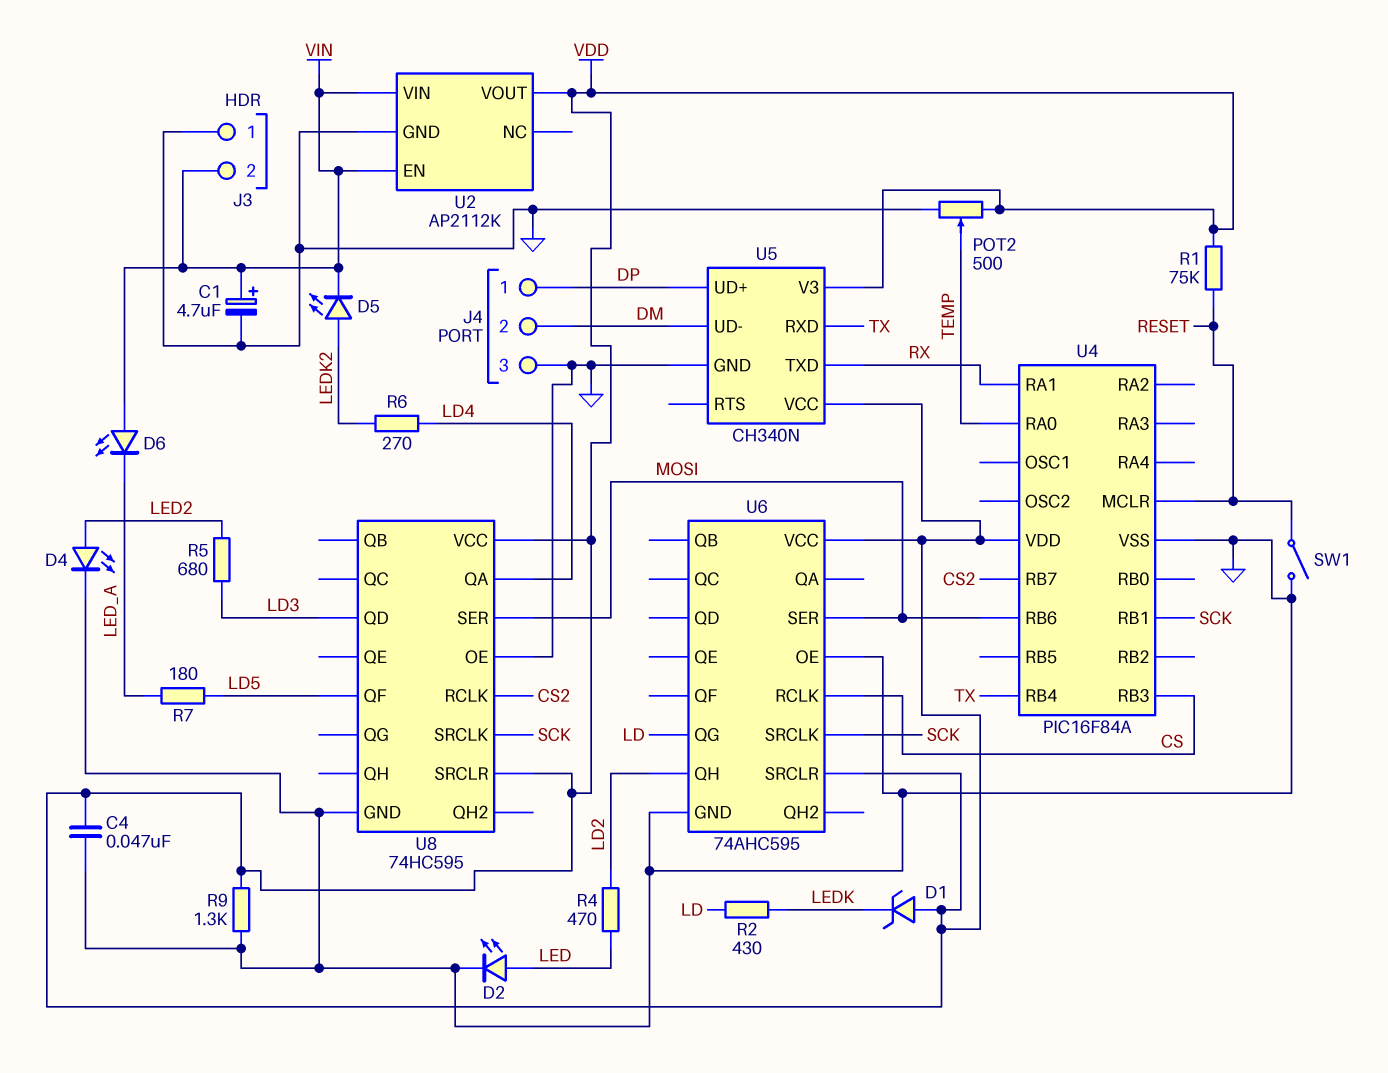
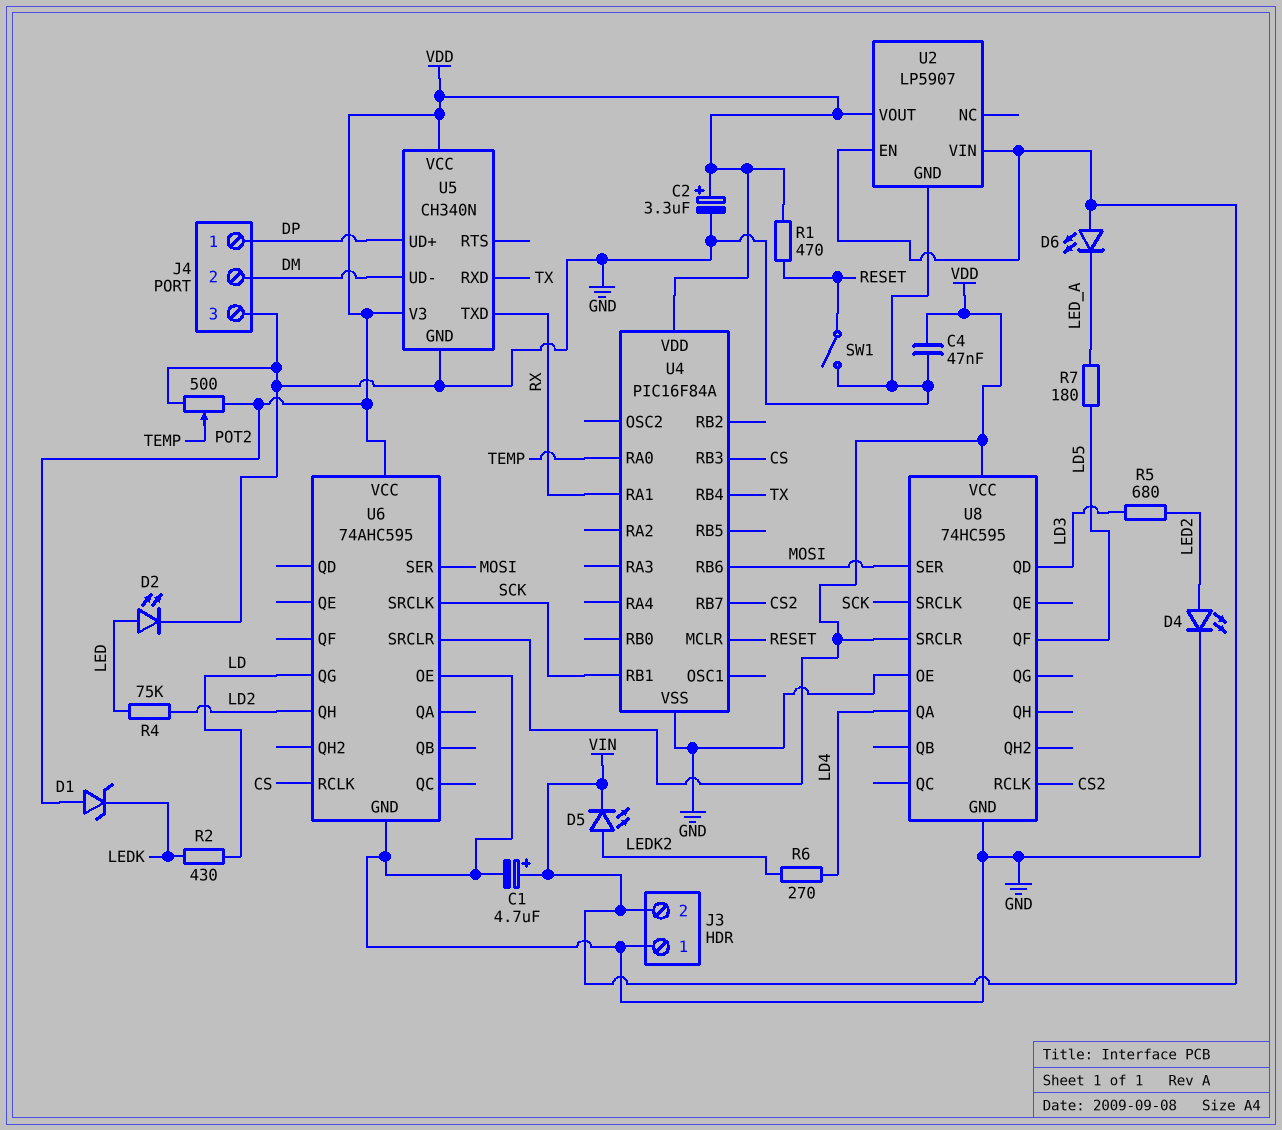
C2: none -> 3.3uF (plus VDD, minus GND)
R1: 75k (RESET, VDD) -> 470 (RESET, VDD)
R4: 470 (LD2, LED) -> 75k (LD2, LED)
R9: 1.3k (GND, VDD) -> none
U2: AP2112K -> LP5907

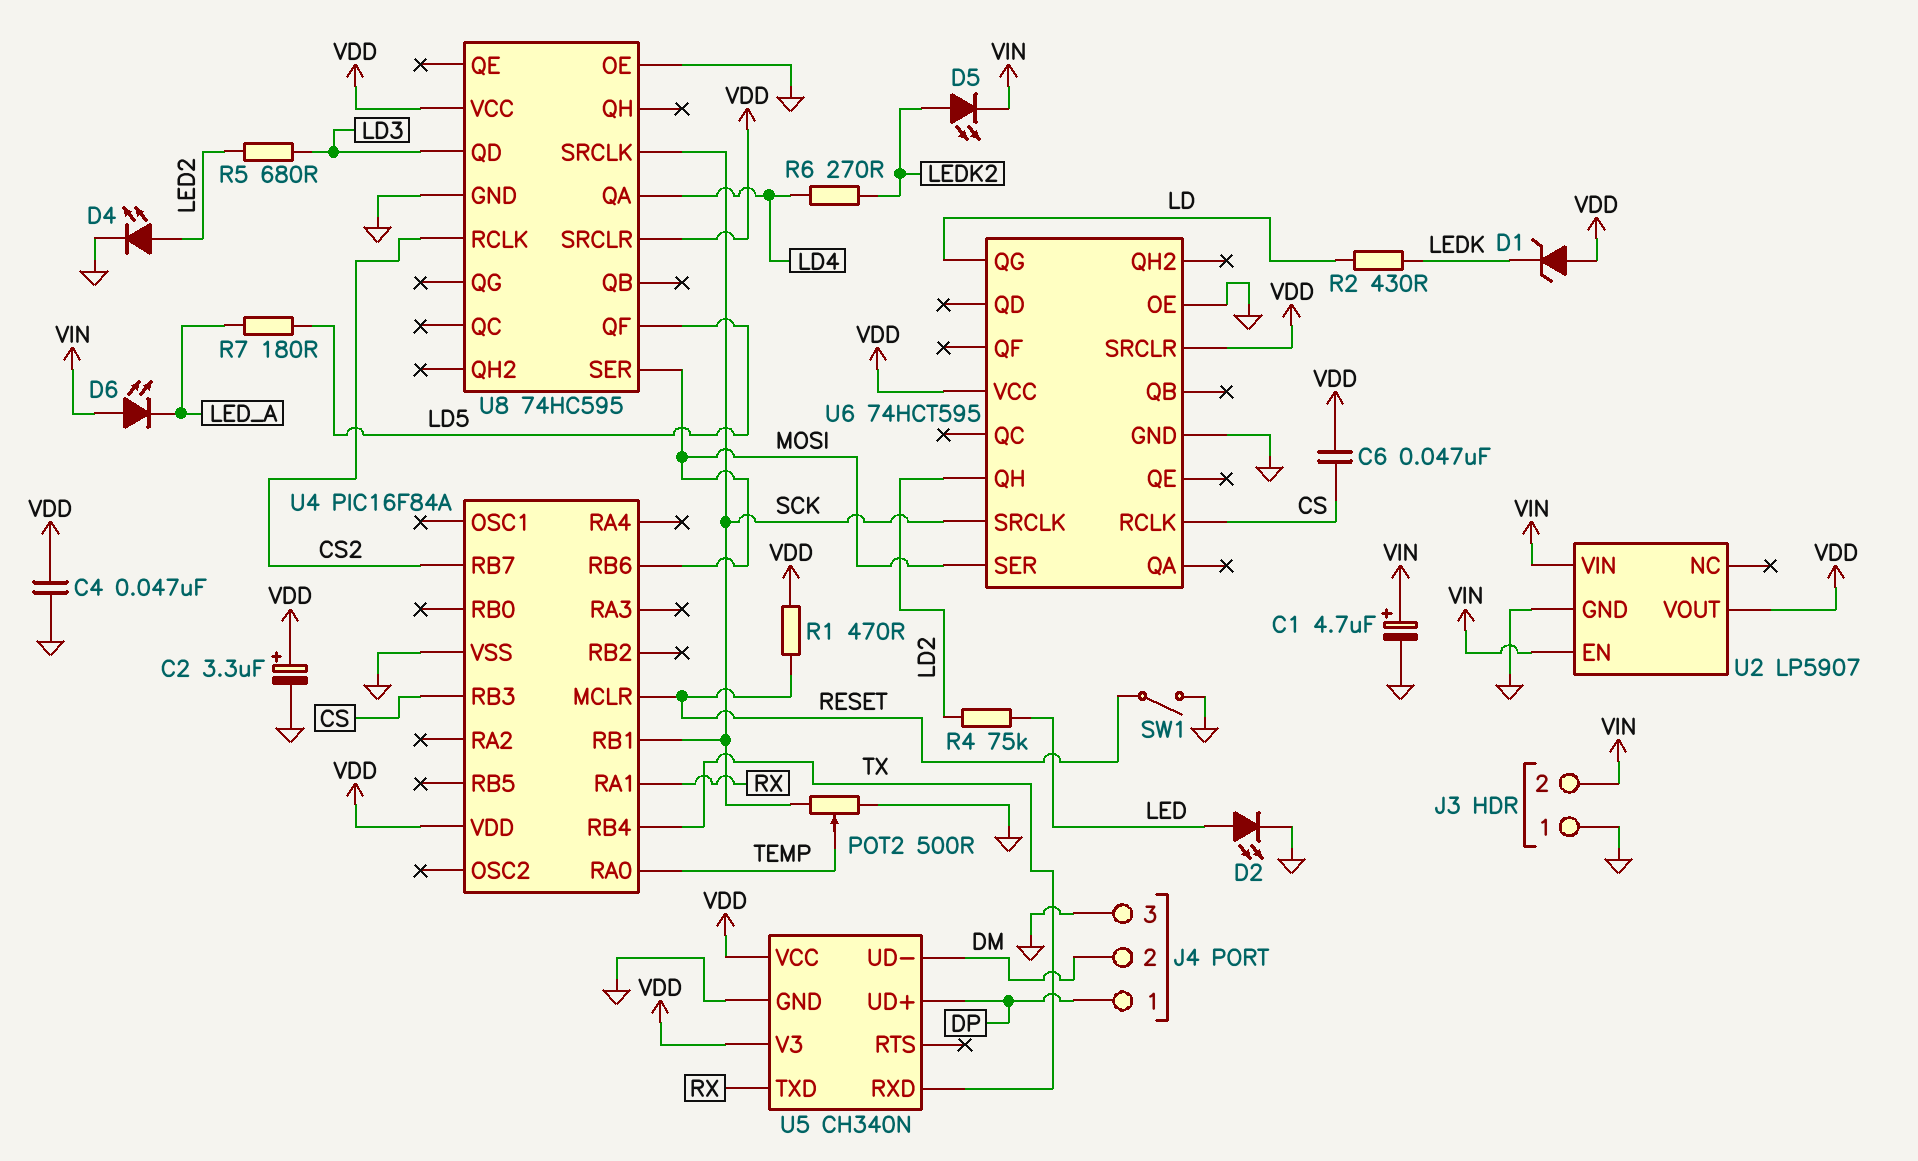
C6: none -> 47nF (CS, VDD)
POT2: 500 (GND, VDD, wiper TEMP) -> 500 (GND, SCK, wiper TEMP)
U6: 74AHC595 -> 74HCT595

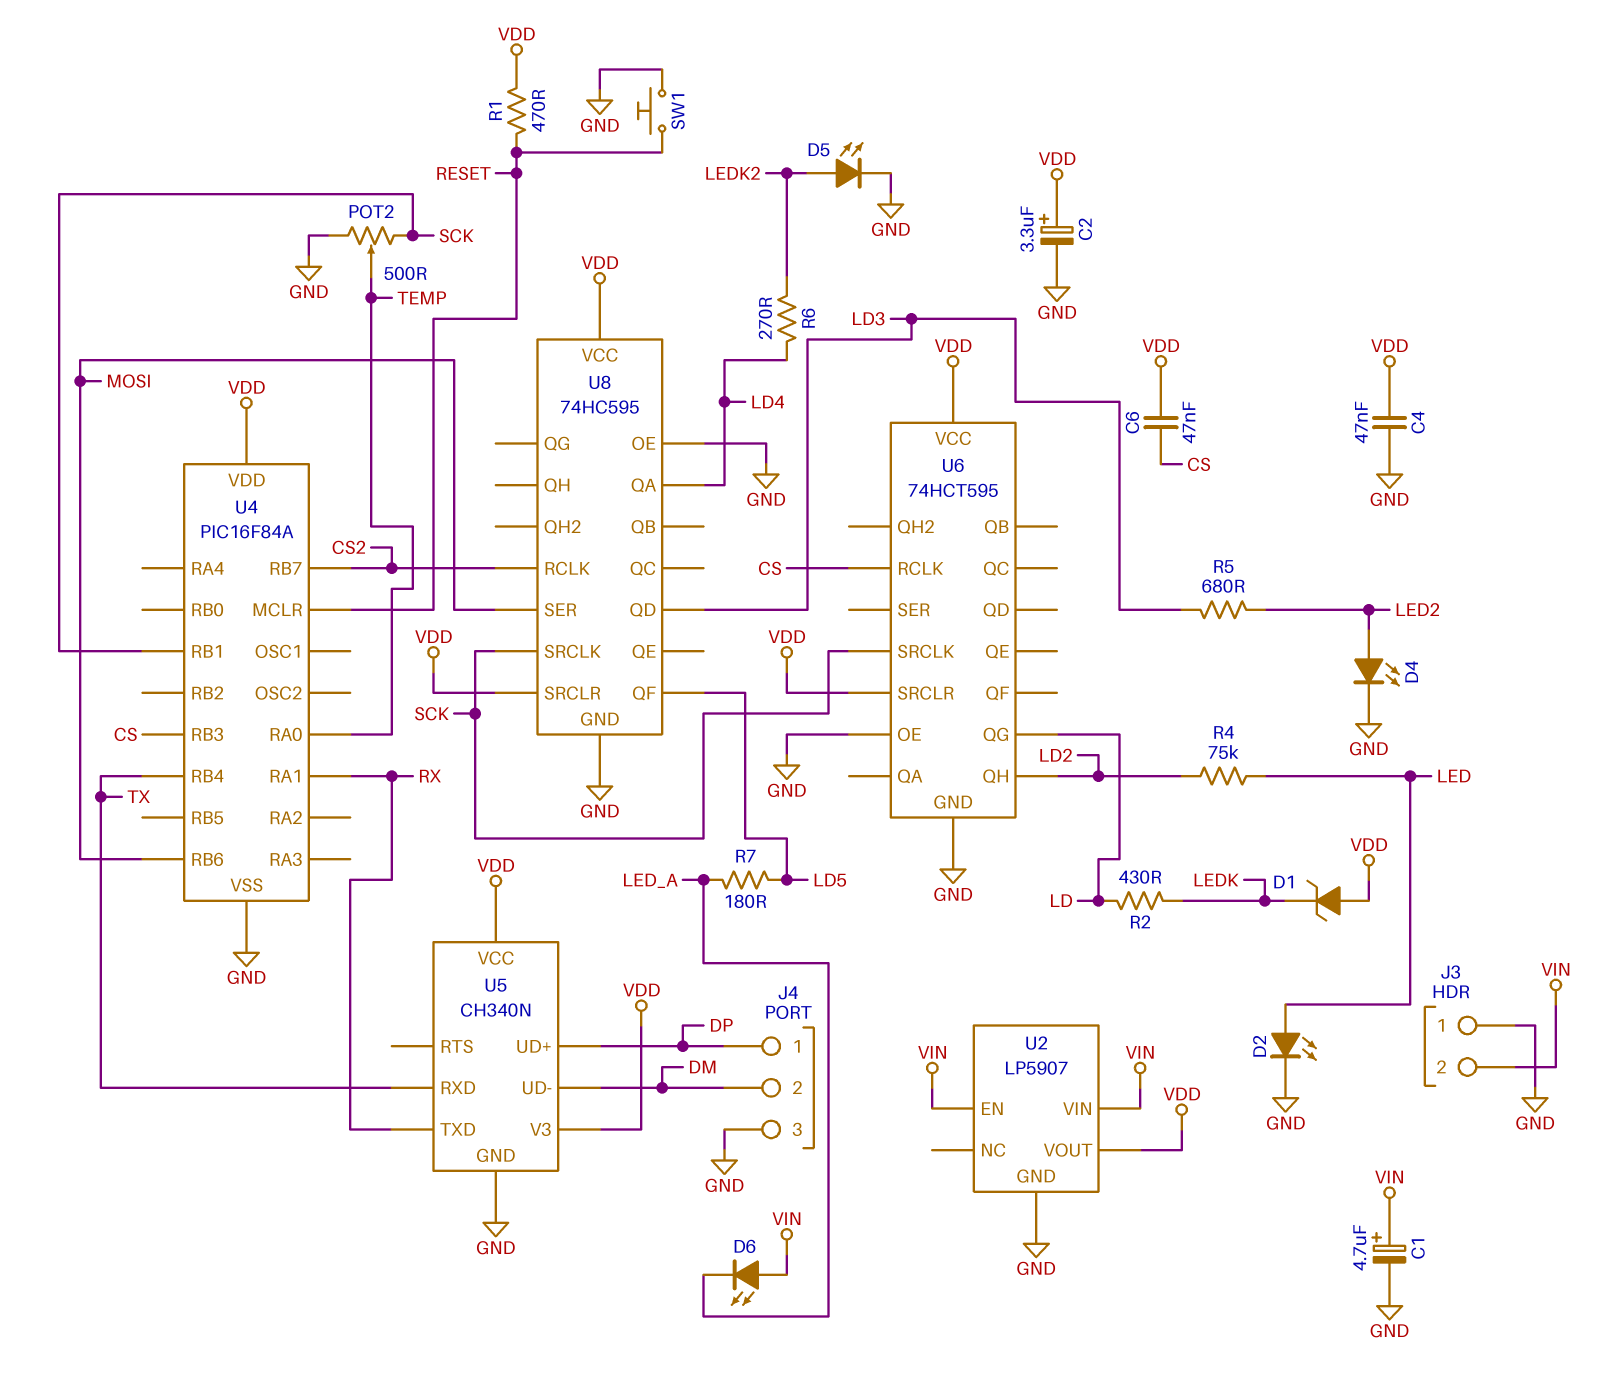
D5: LED (A LEDK2, K VIN) -> LED (A LEDK2, K GND)
SW1: switch (GND, RESET) -> button (GND, RESET)
U6 pin SER: MOSI -> none

